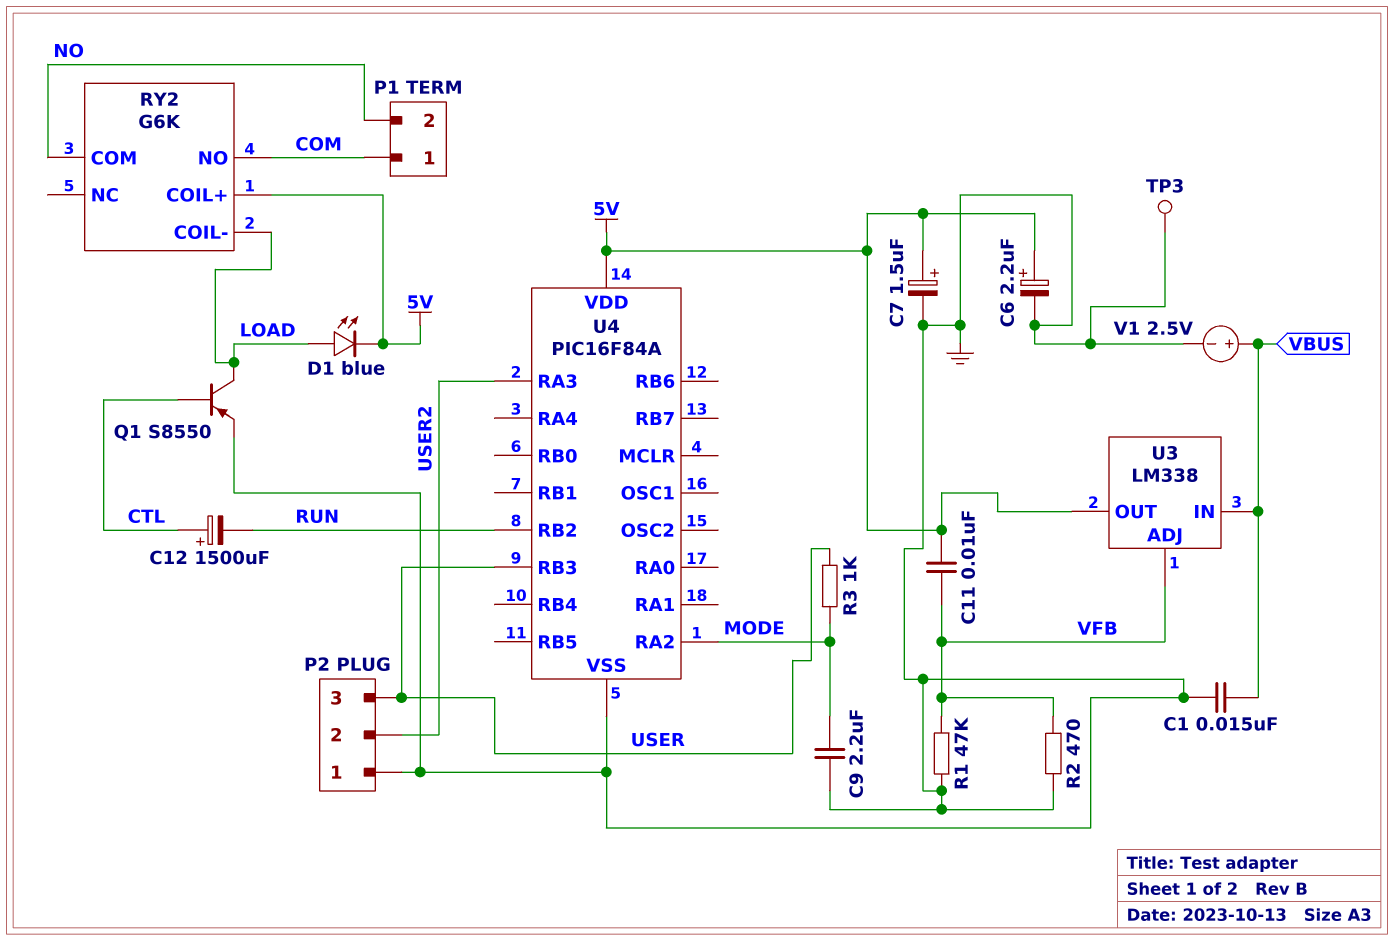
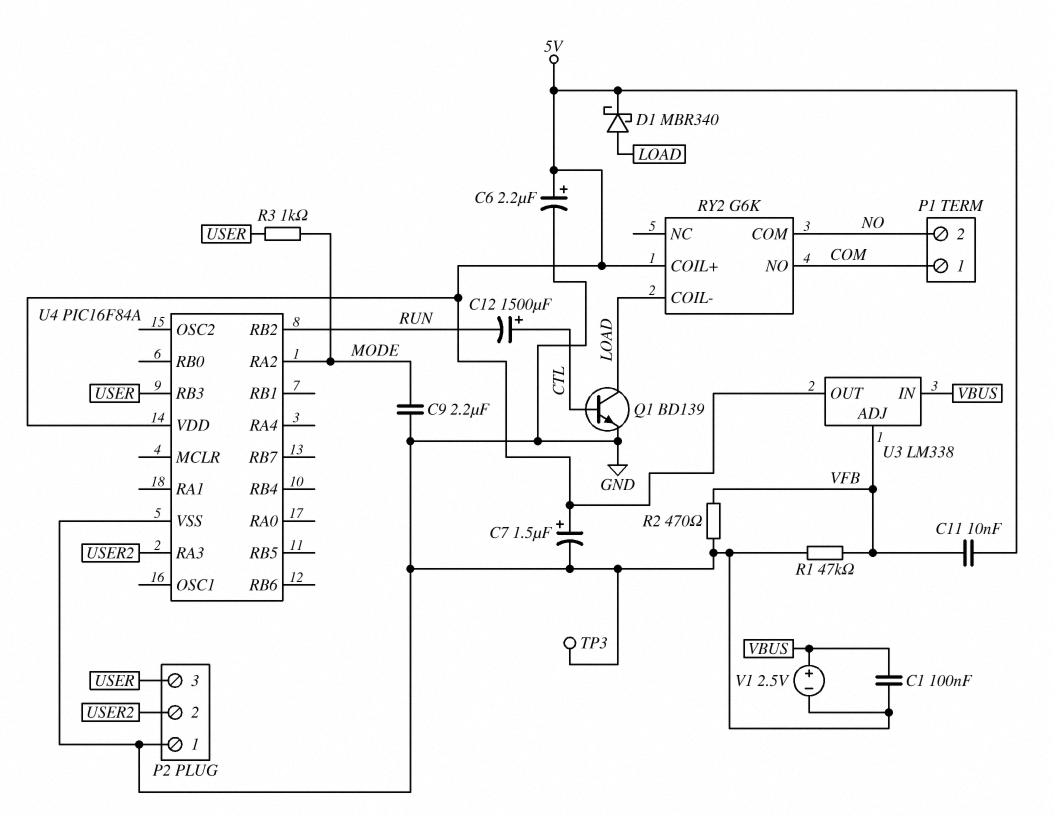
C1: 15nF (GND, VBUS) -> 100nF (GND, VBUS)
D1: LED blue (A LOAD, K 5V) -> schottky MBR340 (A LOAD, K 5V)
Q1: PNP S8550 (B CTL, C LOAD, E GND) -> NPN BD139 (B CTL, C LOAD, E GND)

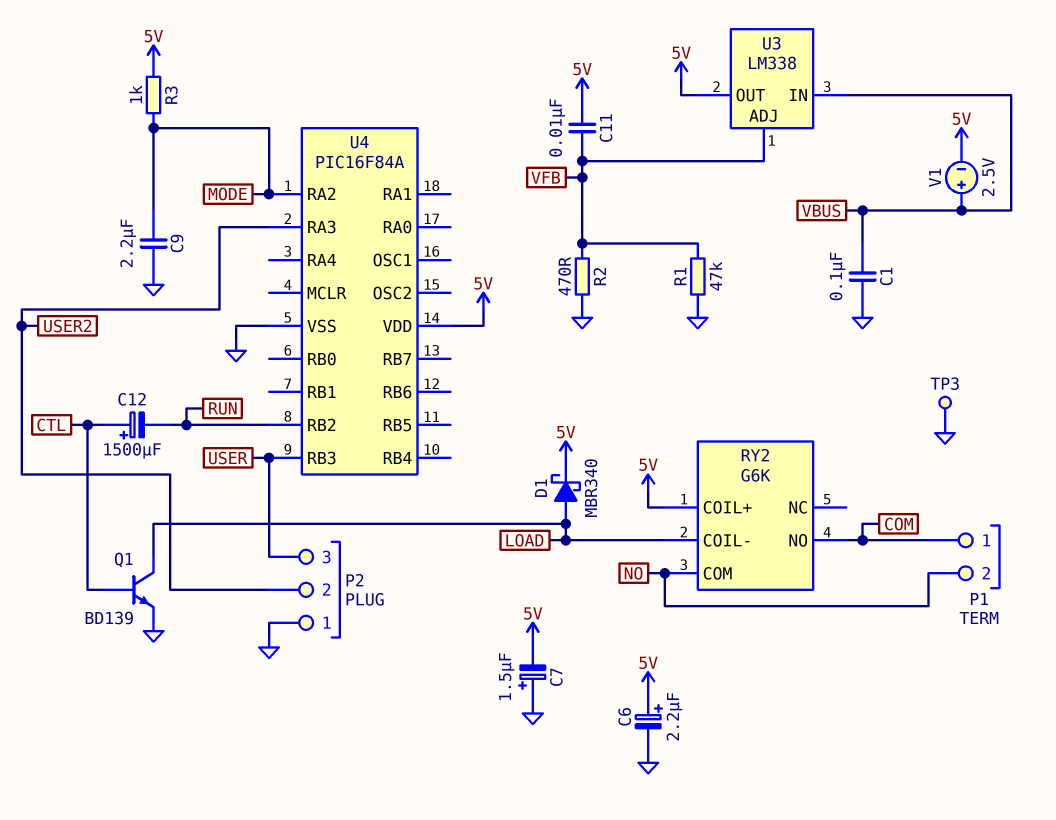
C7: 1.5uF (plus 5V, minus GND) -> 1.5uF (plus GND, minus 5V)
R3: 1k (MODE, USER) -> 1k (5V, MODE)
V1: 2.5V (plus VBUS, minus GND) -> 2.5V (plus VBUS, minus 5V)

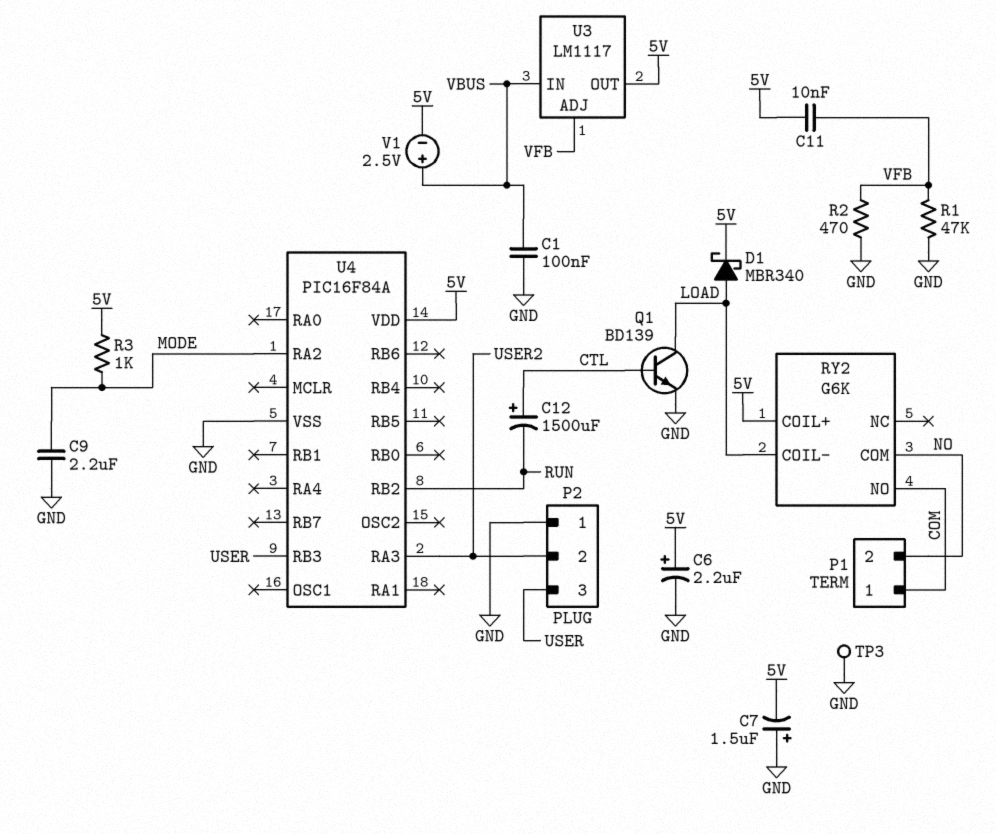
U3: LM338 -> LM1117

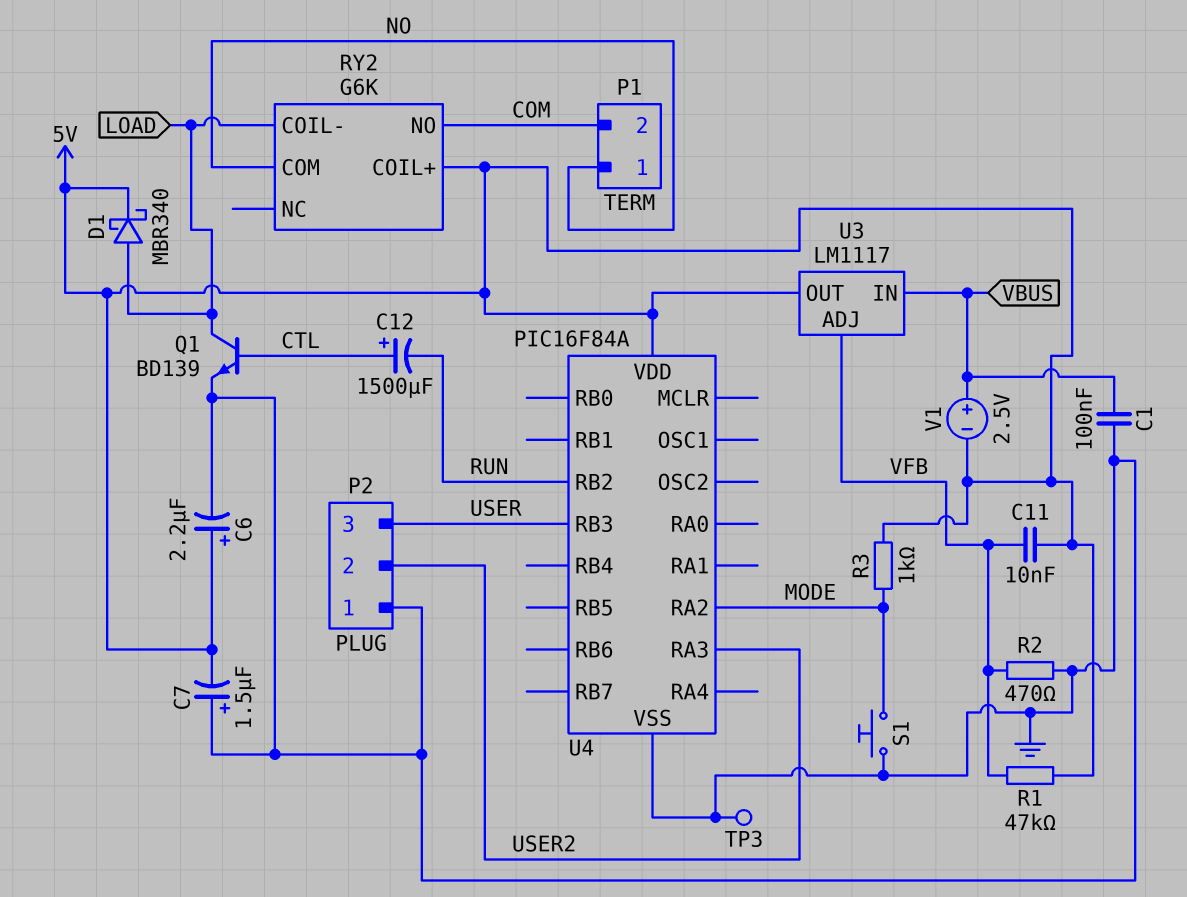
C9: 2.2uF (GND, MODE) -> none
P1 pin 1: COM -> NO
P1 pin 2: NO -> COM
R1: 47k (GND, VFB) -> 47k (5V, VFB)
S1: none -> button (GND, MODE)

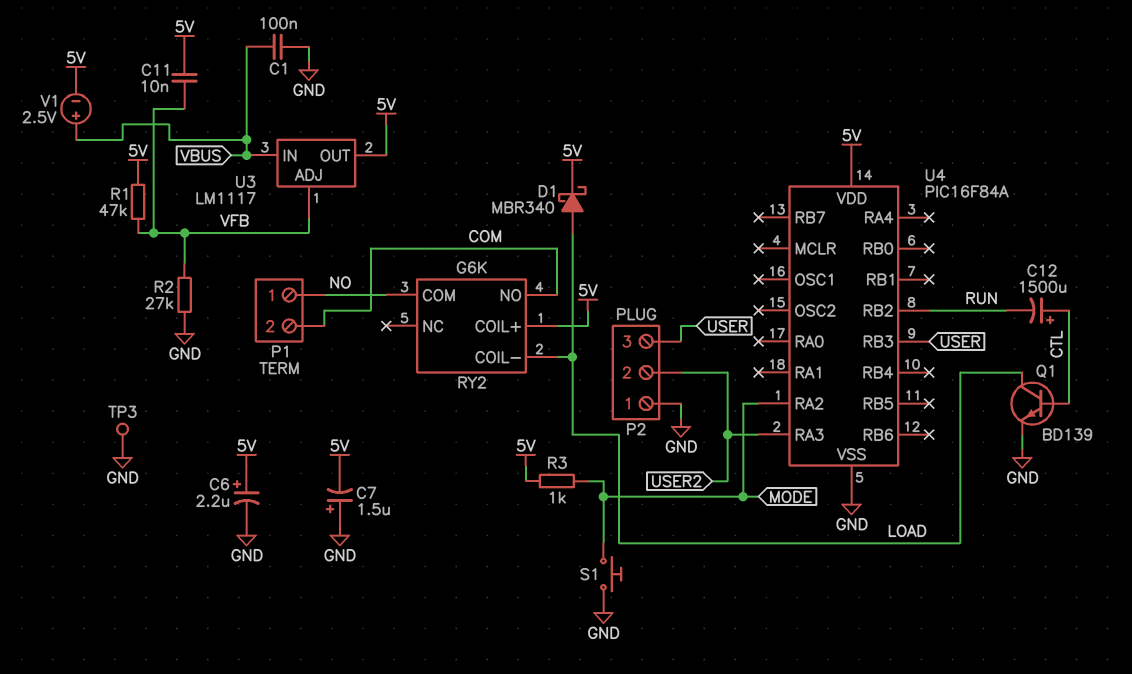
R2: 470 (GND, VFB) -> 27k (GND, VFB)

